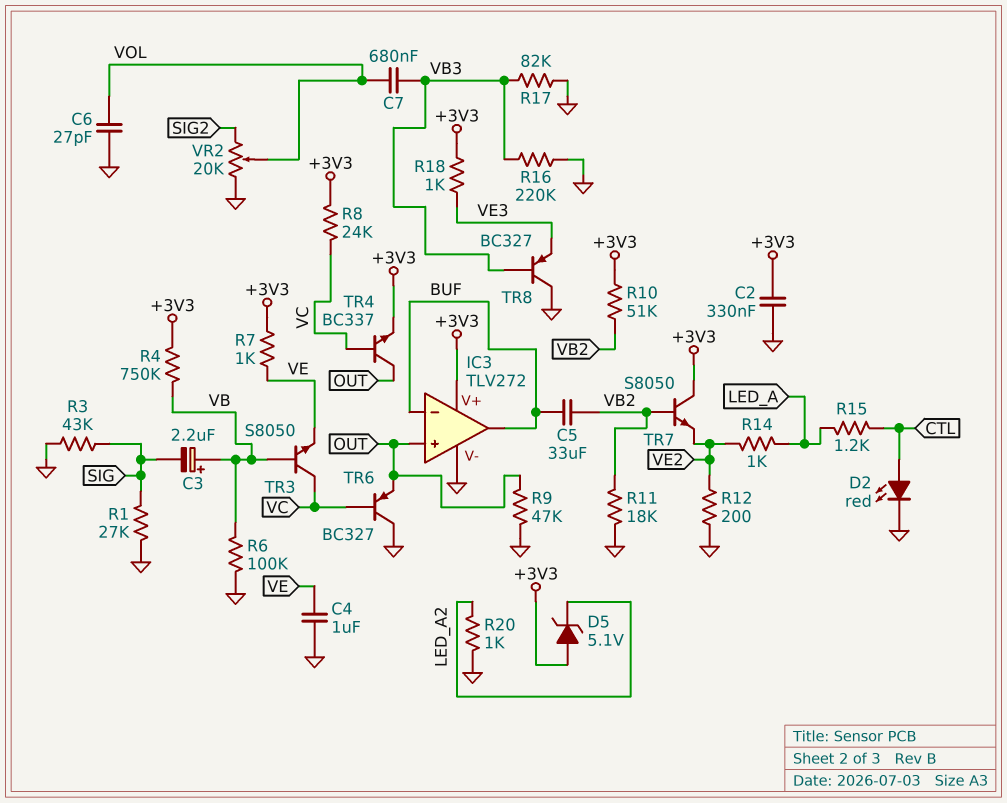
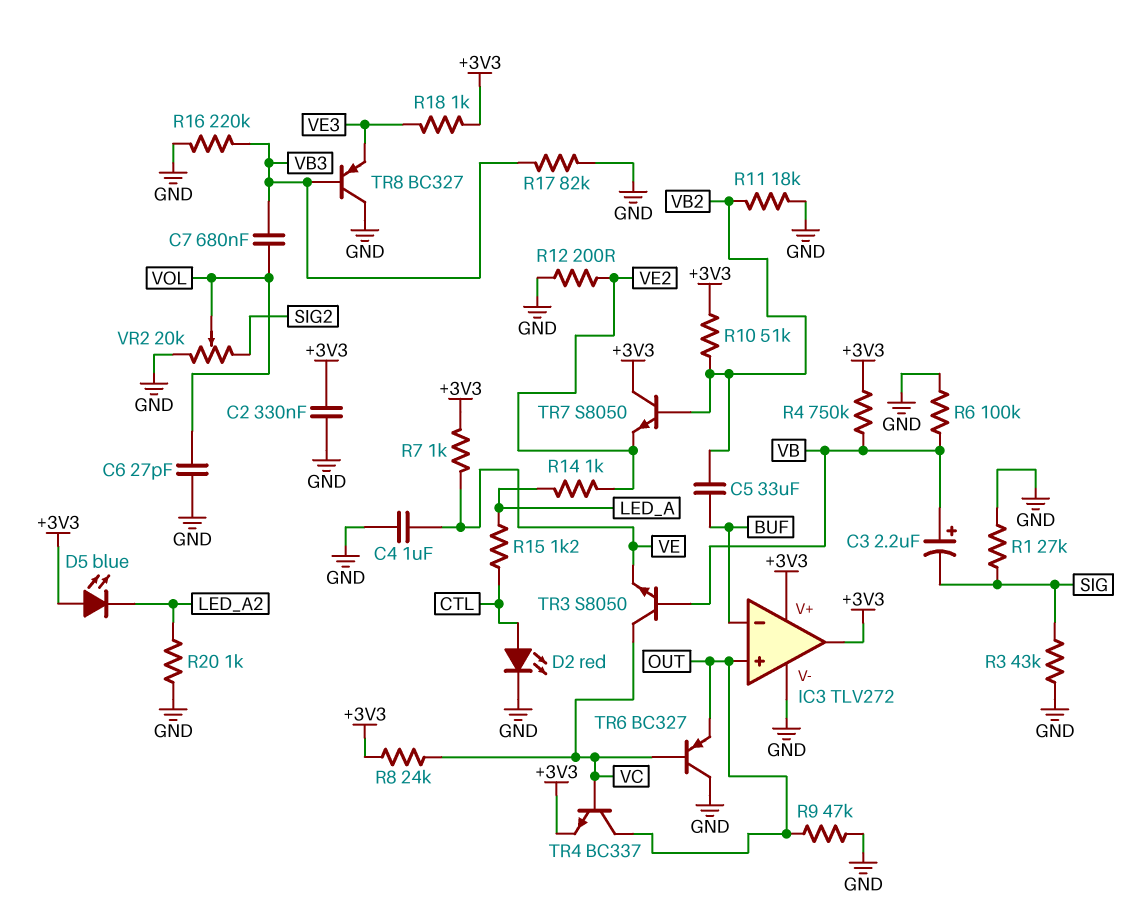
D5: zener 5.1V (A +3V3, K LED_A2) -> LED blue (A +3V3, K LED_A2)
IC3 pin out: BUF -> +3V3

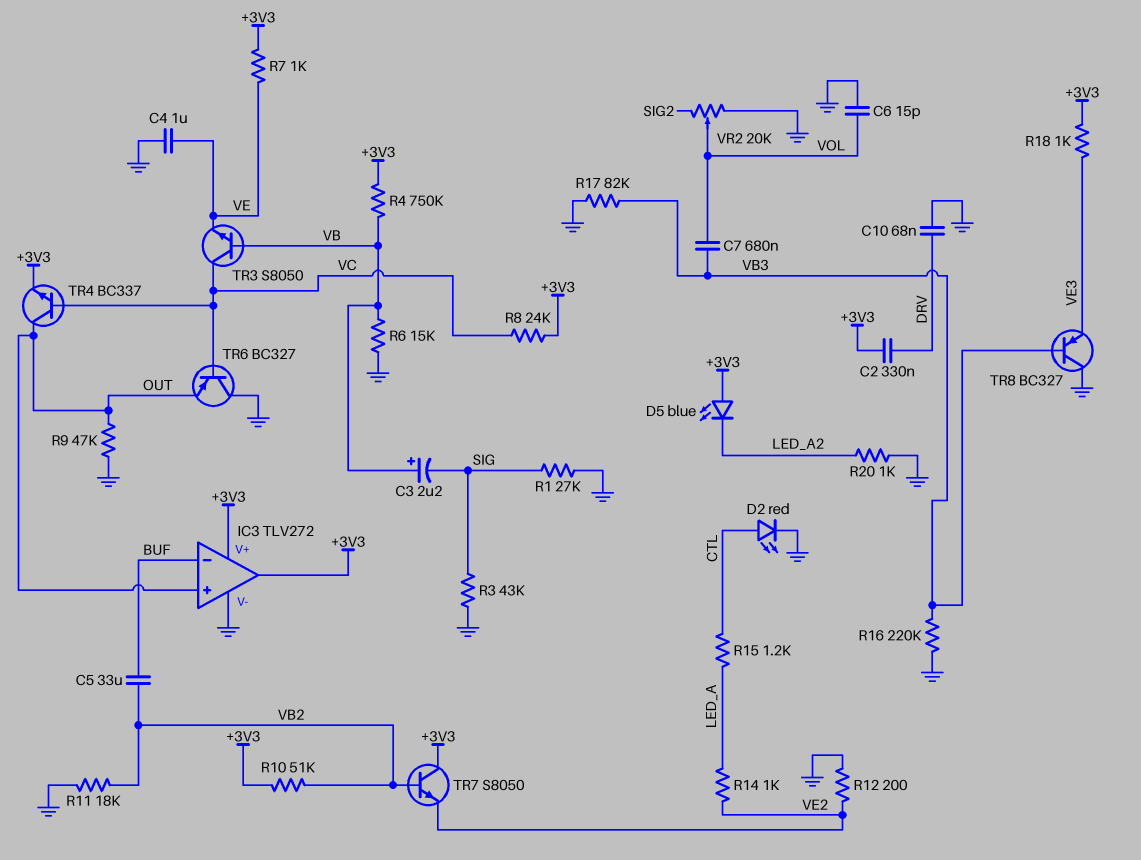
C2: 330nF (+3V3, GND) -> 330nF (+3V3, DRV)
C6: 27pF (GND, VOL) -> 15pF (GND, VOL)
C10: none -> 68nF (DRV, GND)
R6: 100k (GND, VB) -> 15k (GND, VB)

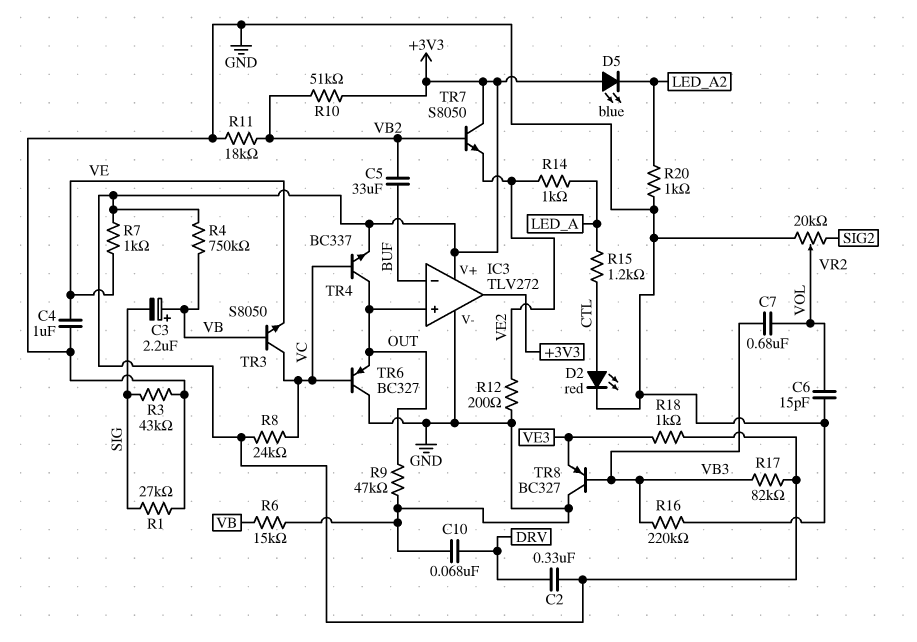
R17: 82k (GND, VB3) -> 82k (+3V3, VB3)

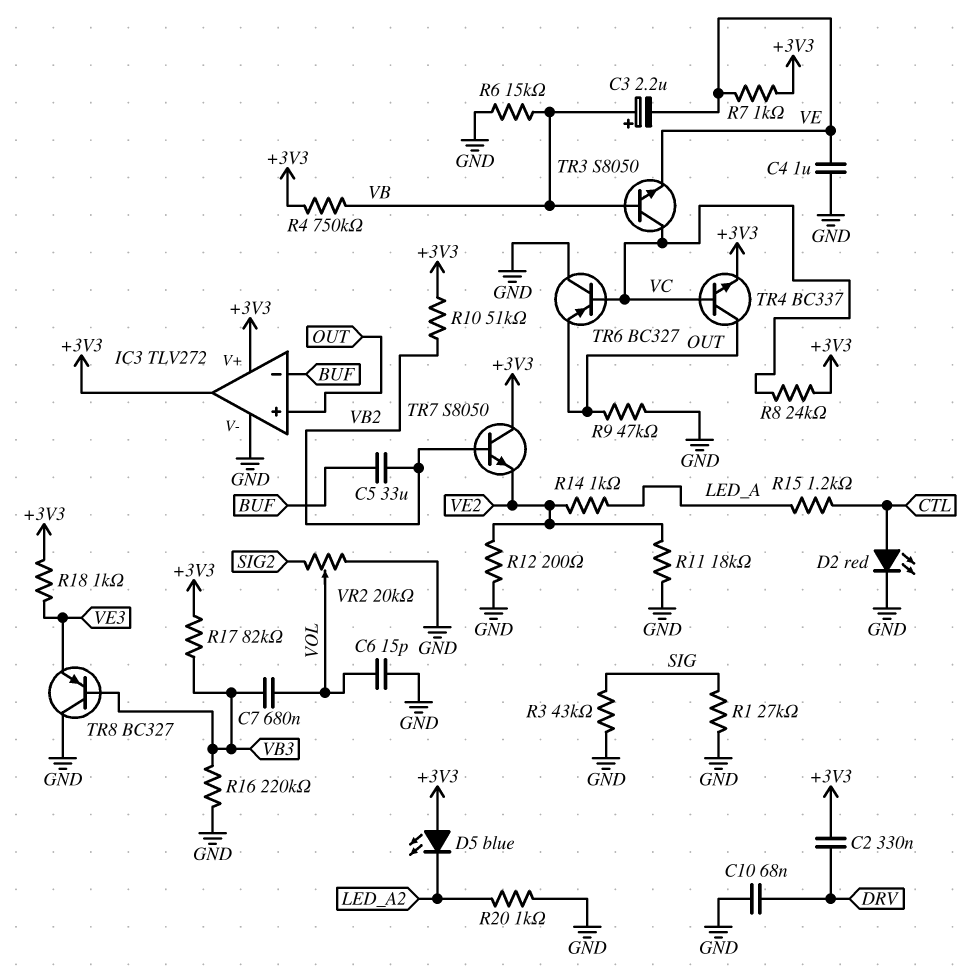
C3: 2.2uF (plus VB, minus SIG) -> 2.2uF (plus VB, minus VE)
R11: 18k (GND, VB2) -> 18k (GND, VE2)

